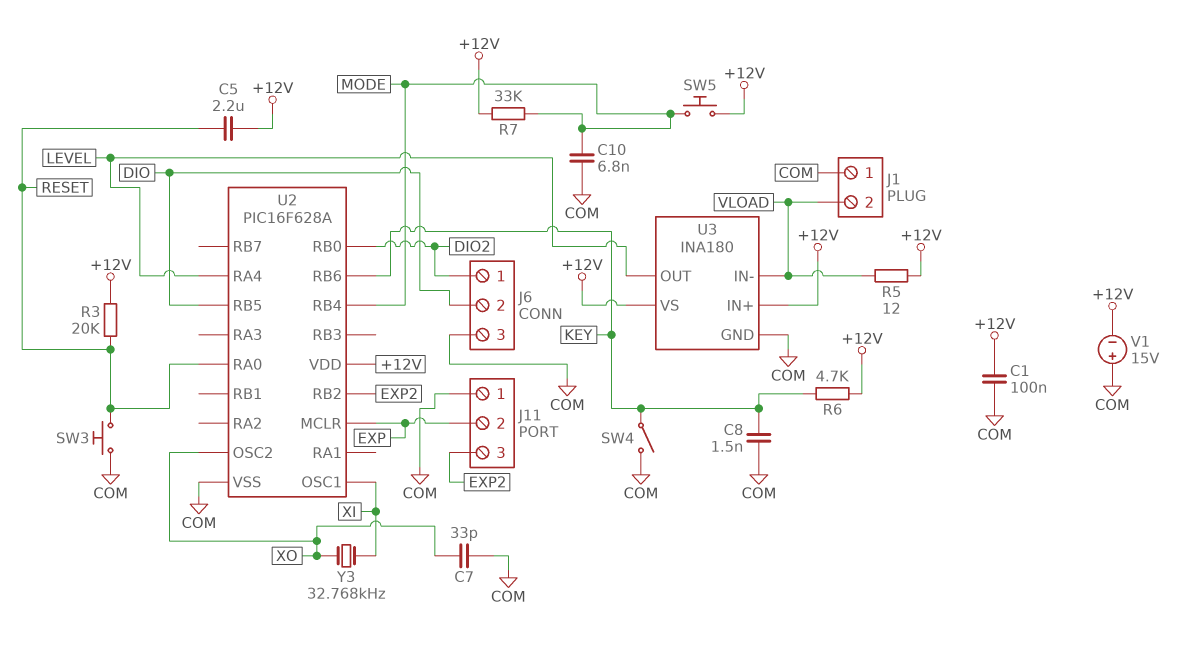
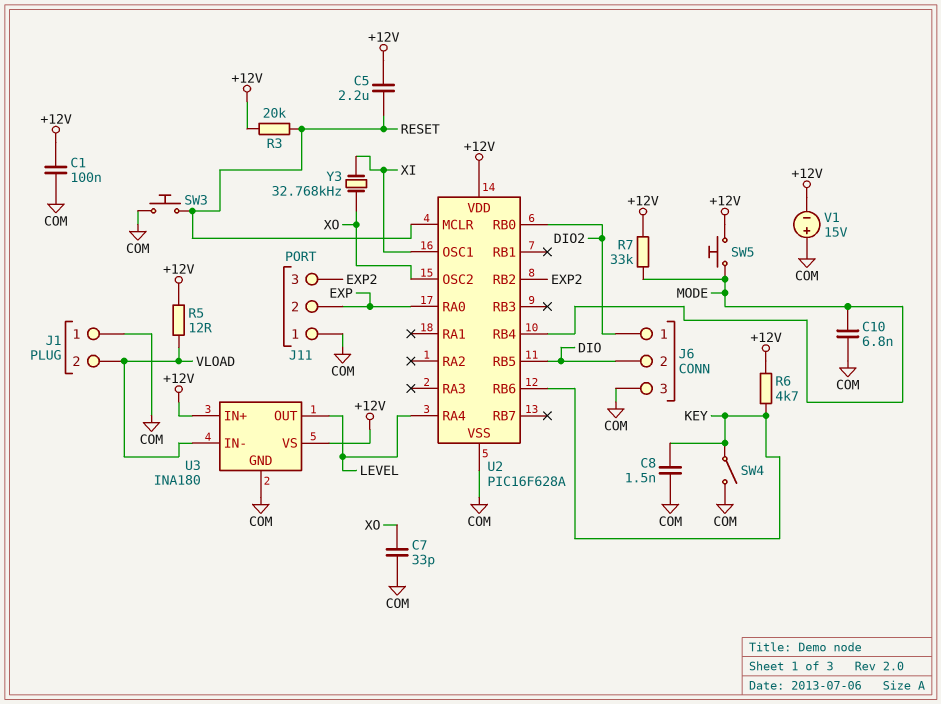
U2 pin MCLR: EXP -> RESET
U2 pin RA0: RESET -> EXP

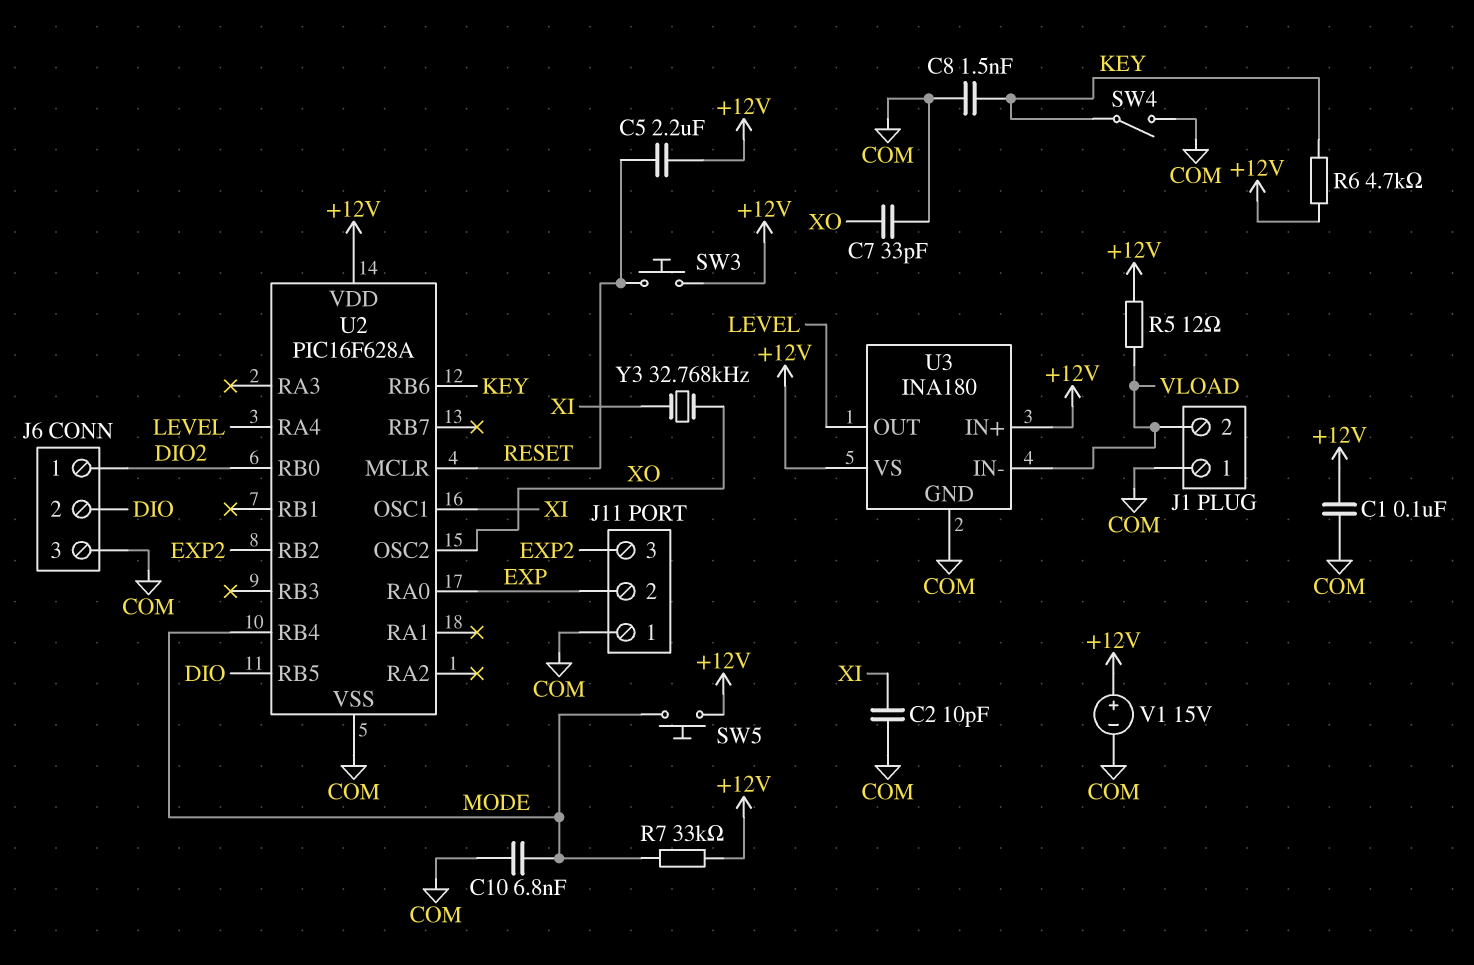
C2: none -> 10pF (COM, XI)
R3: 20k (+12V, RESET) -> none
SW3: button (COM, RESET) -> button (+12V, RESET)
V1: 15V (plus COM, minus +12V) -> 15V (plus +12V, minus COM)

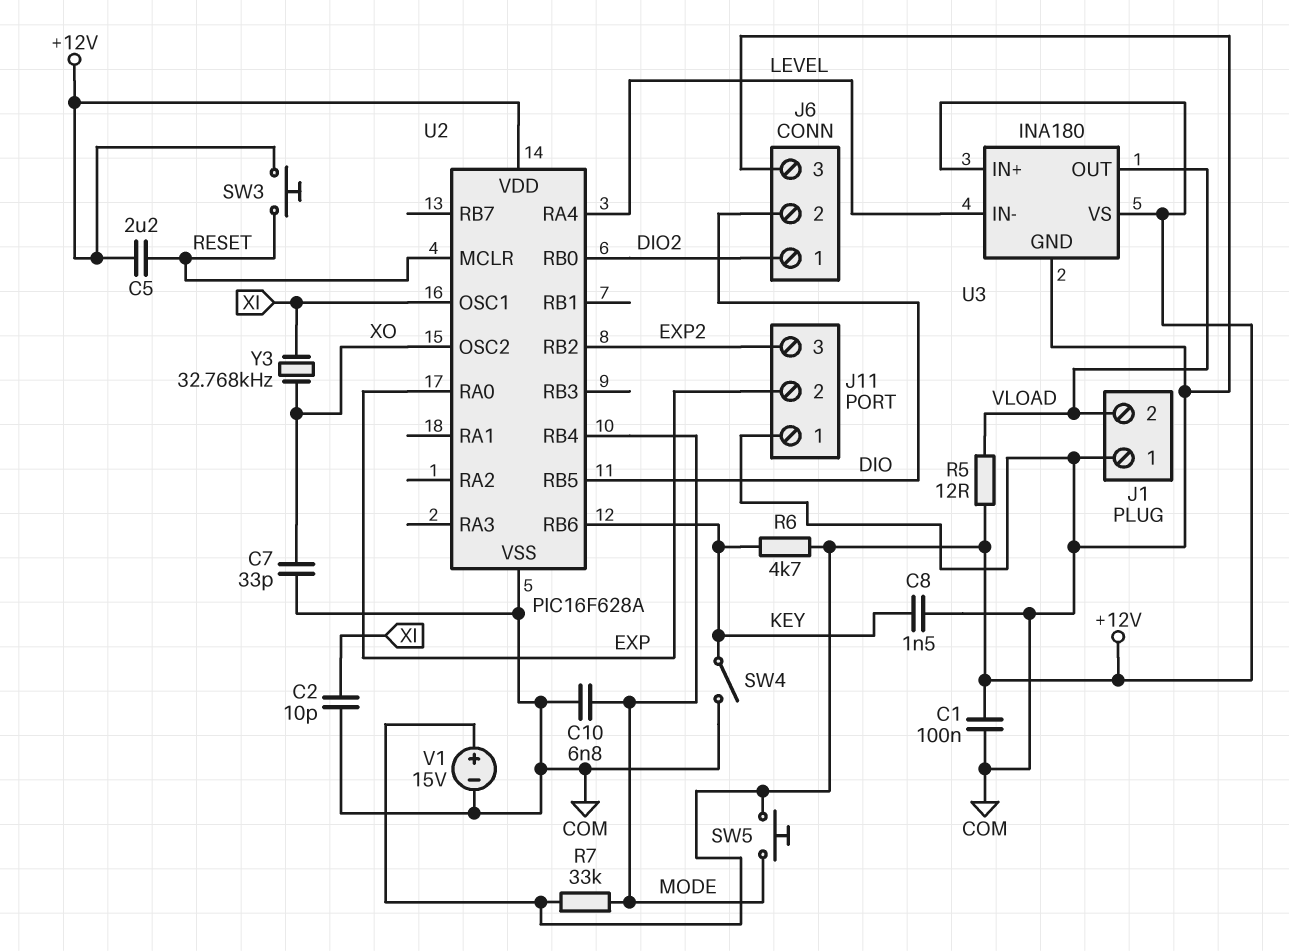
U3 pin IN-: VLOAD -> LEVEL
U3 pin OUT: LEVEL -> VLOAD

